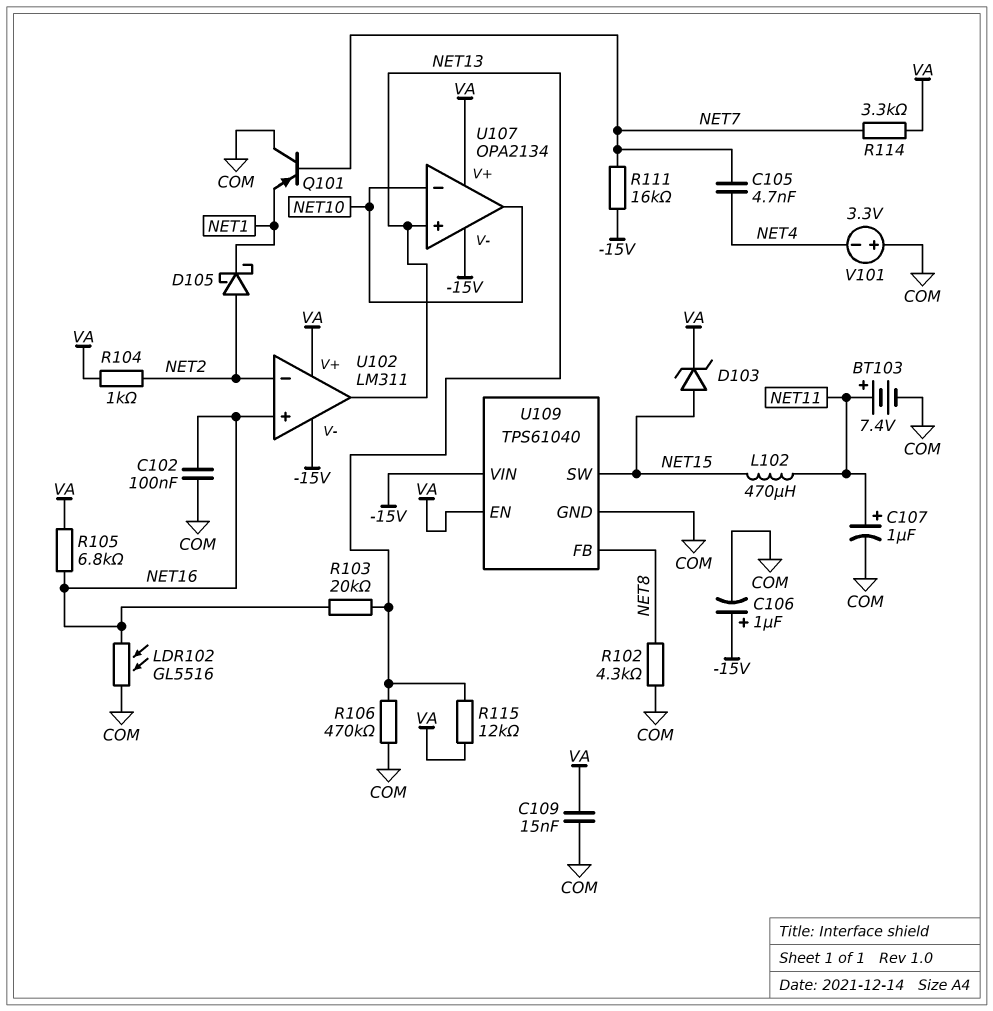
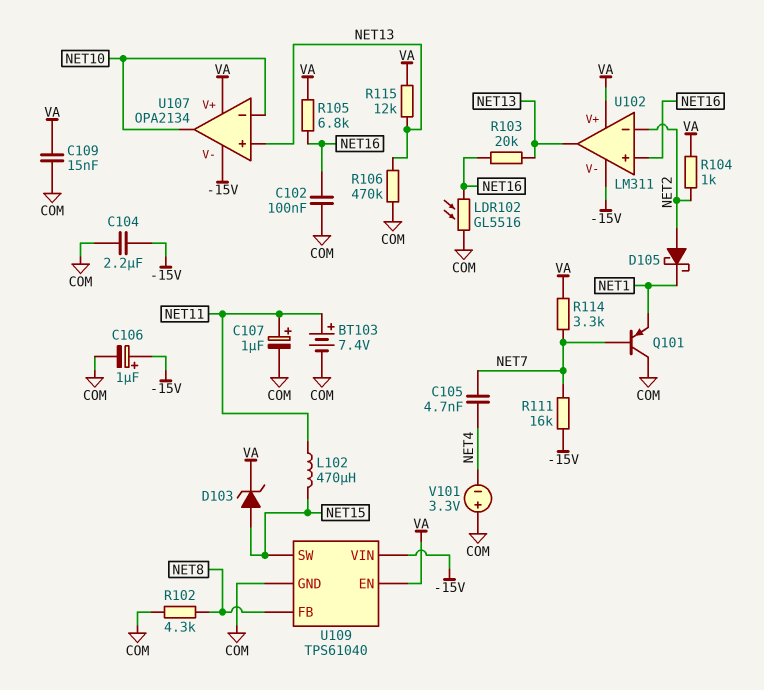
C104: none -> 2.2uF (-15V, COM)

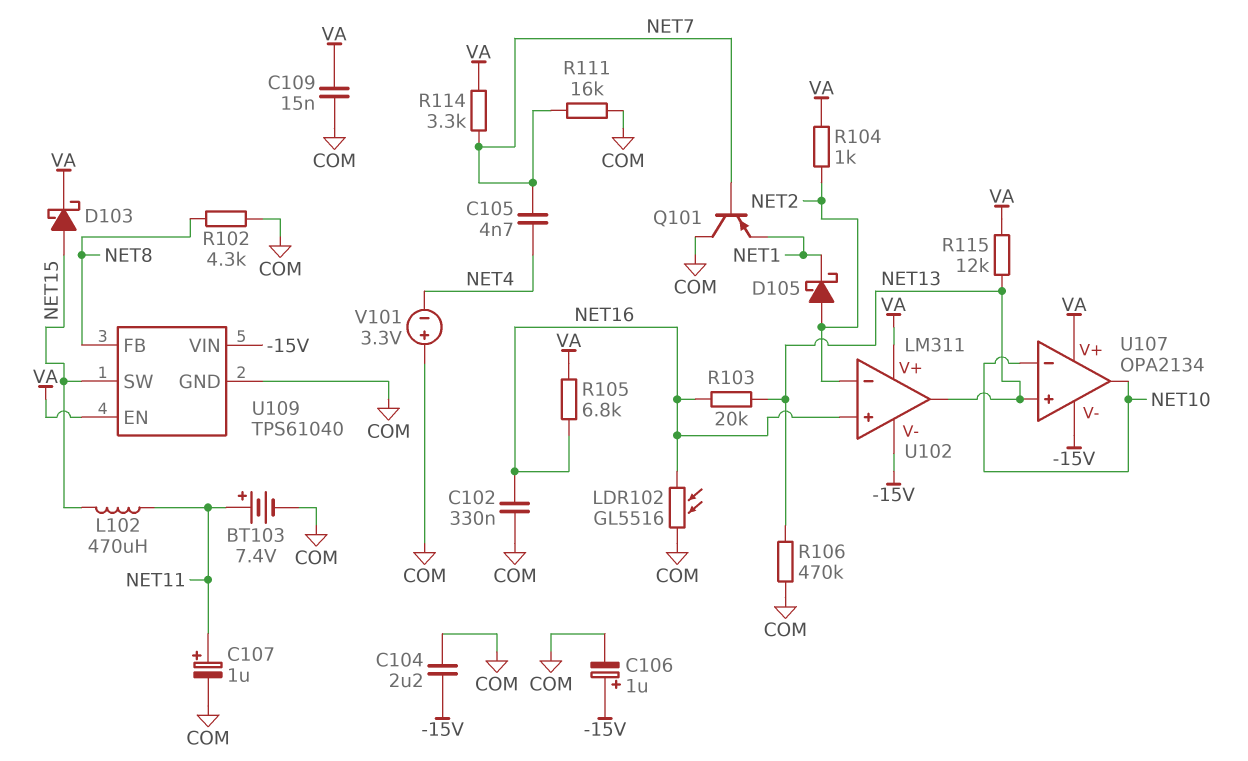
C102: 100nF (COM, NET16) -> 330nF (COM, NET16)
D103: zener (A NET15, K VA) -> schottky (A NET15, K VA)
R111: 16k (-15V, NET7) -> 16k (COM, NET7)

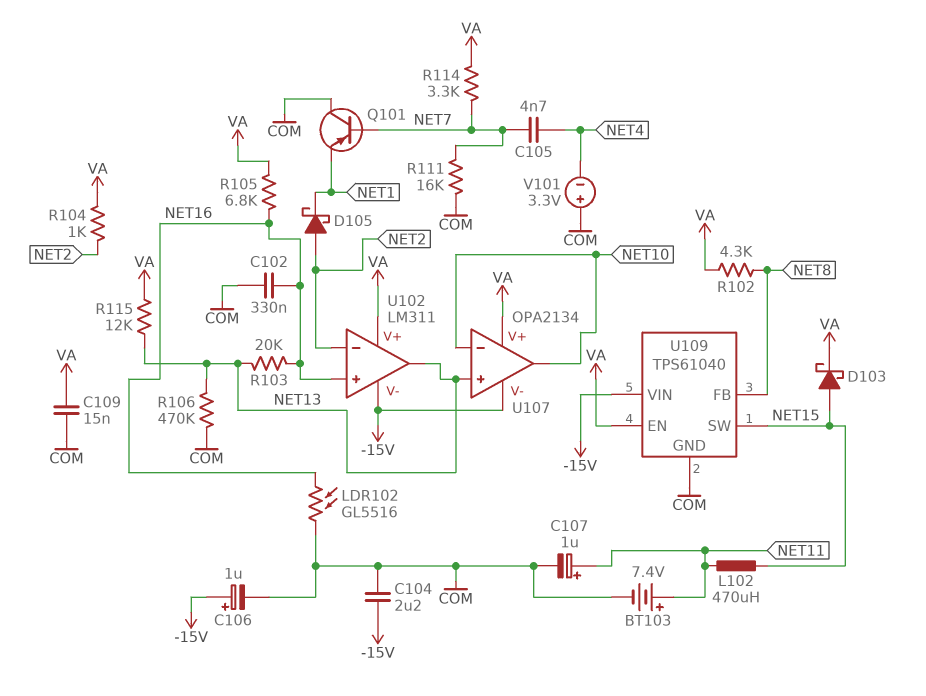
R102: 4.3k (COM, NET8) -> 4.3k (NET8, VA)

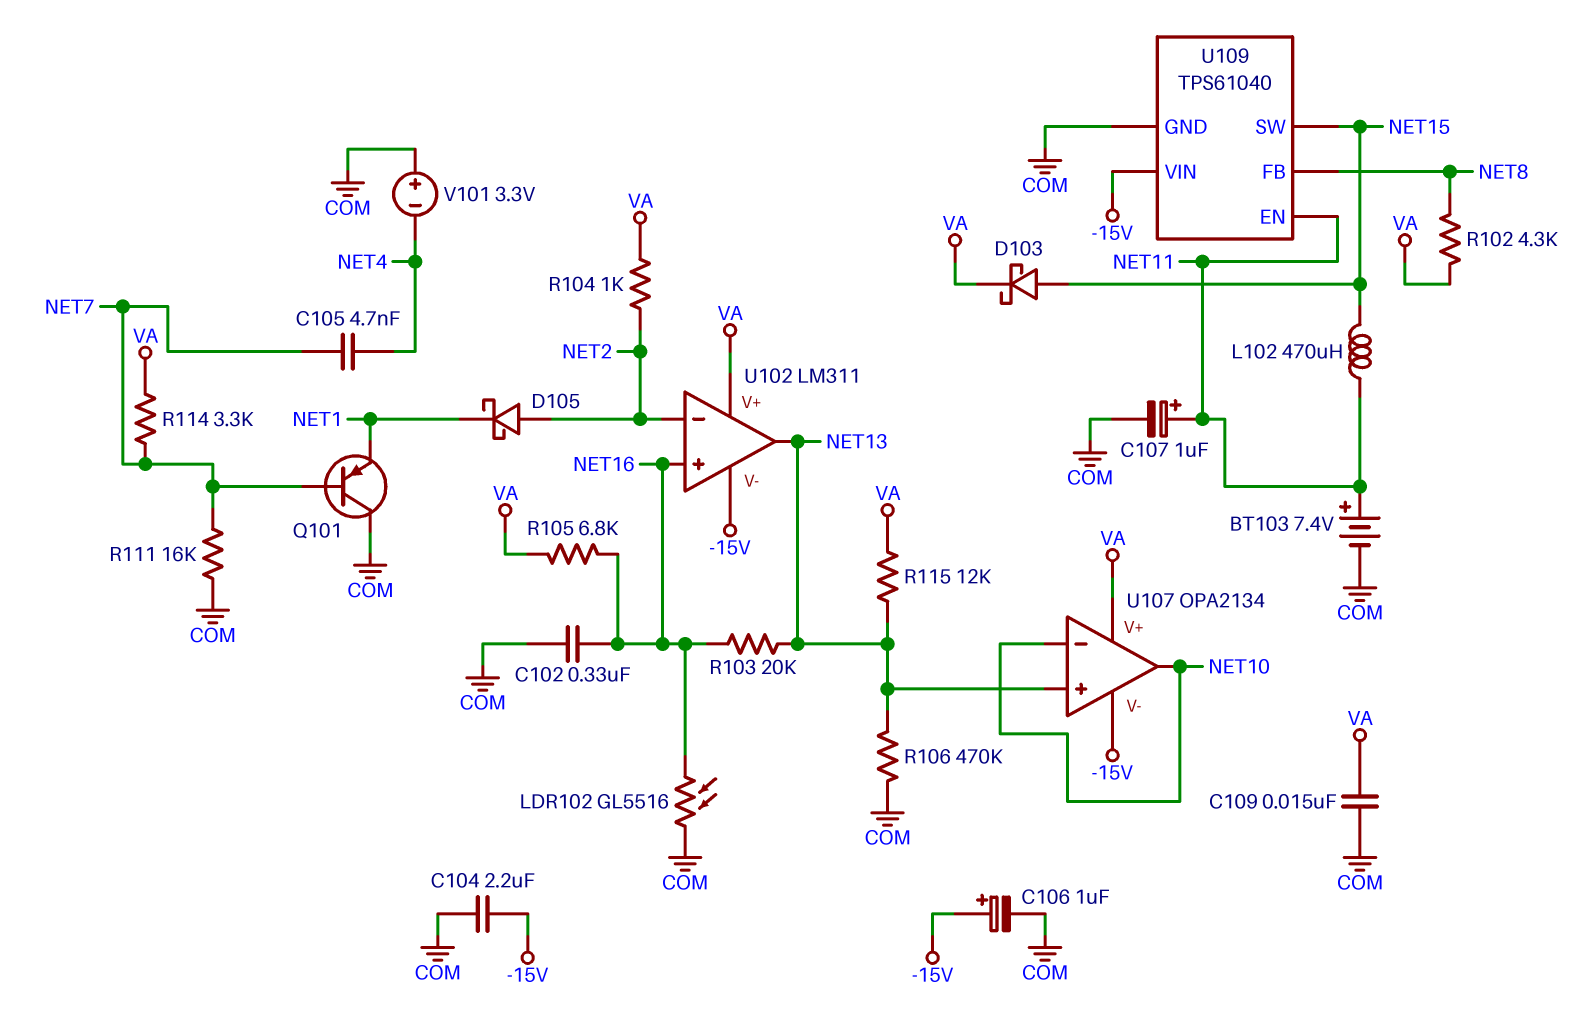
U109 pin EN: VA -> NET11

